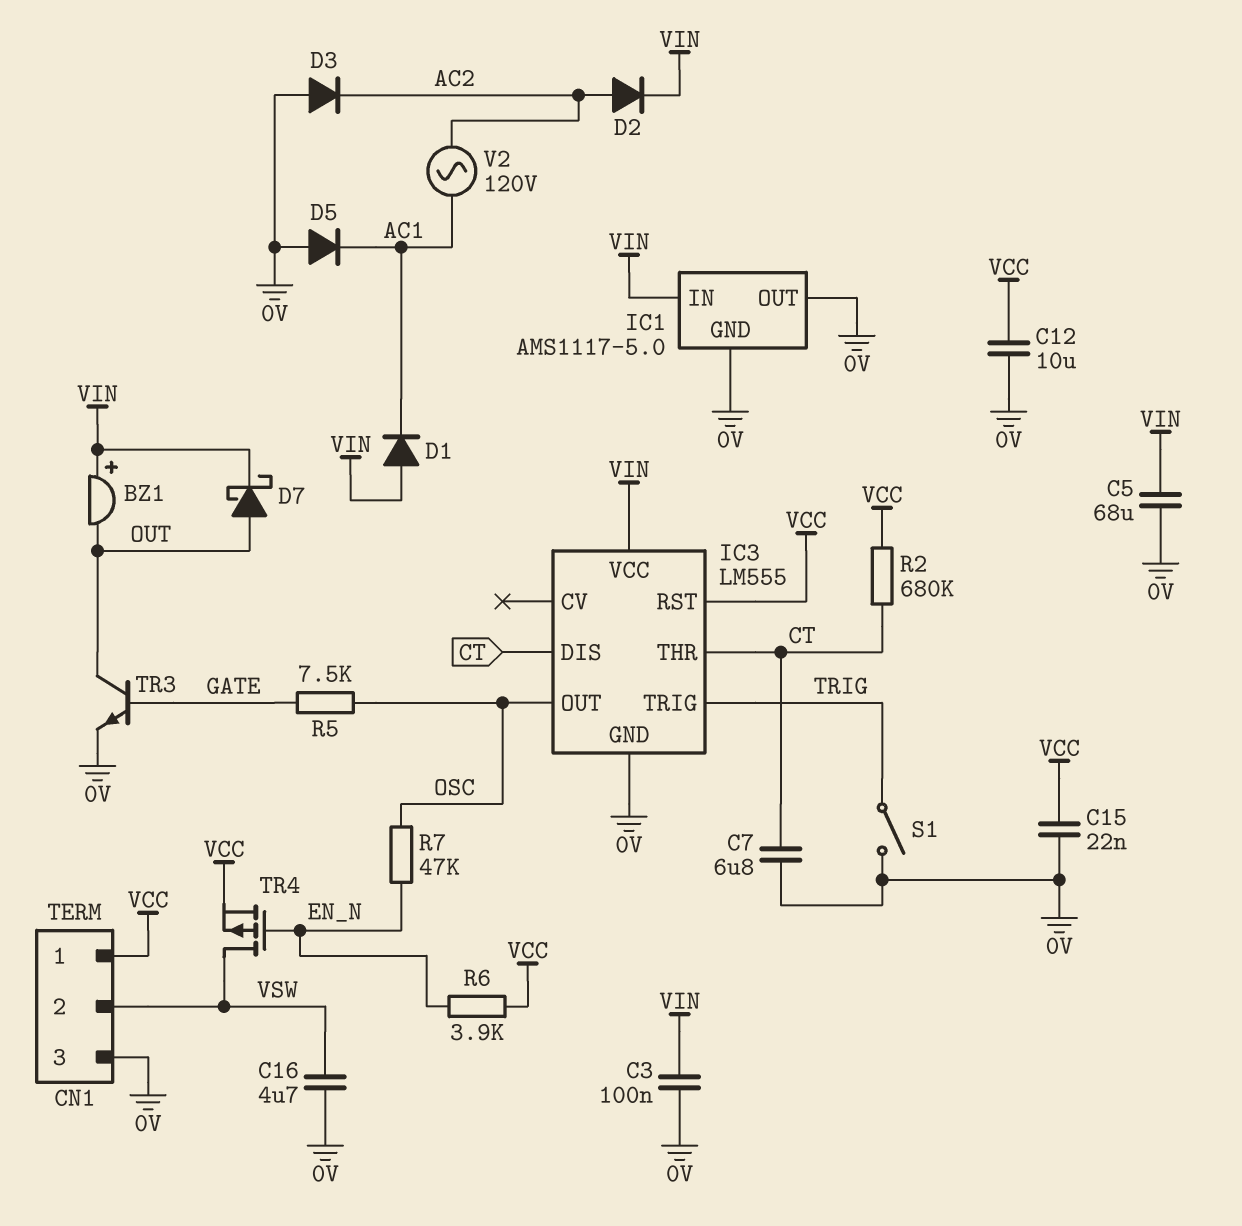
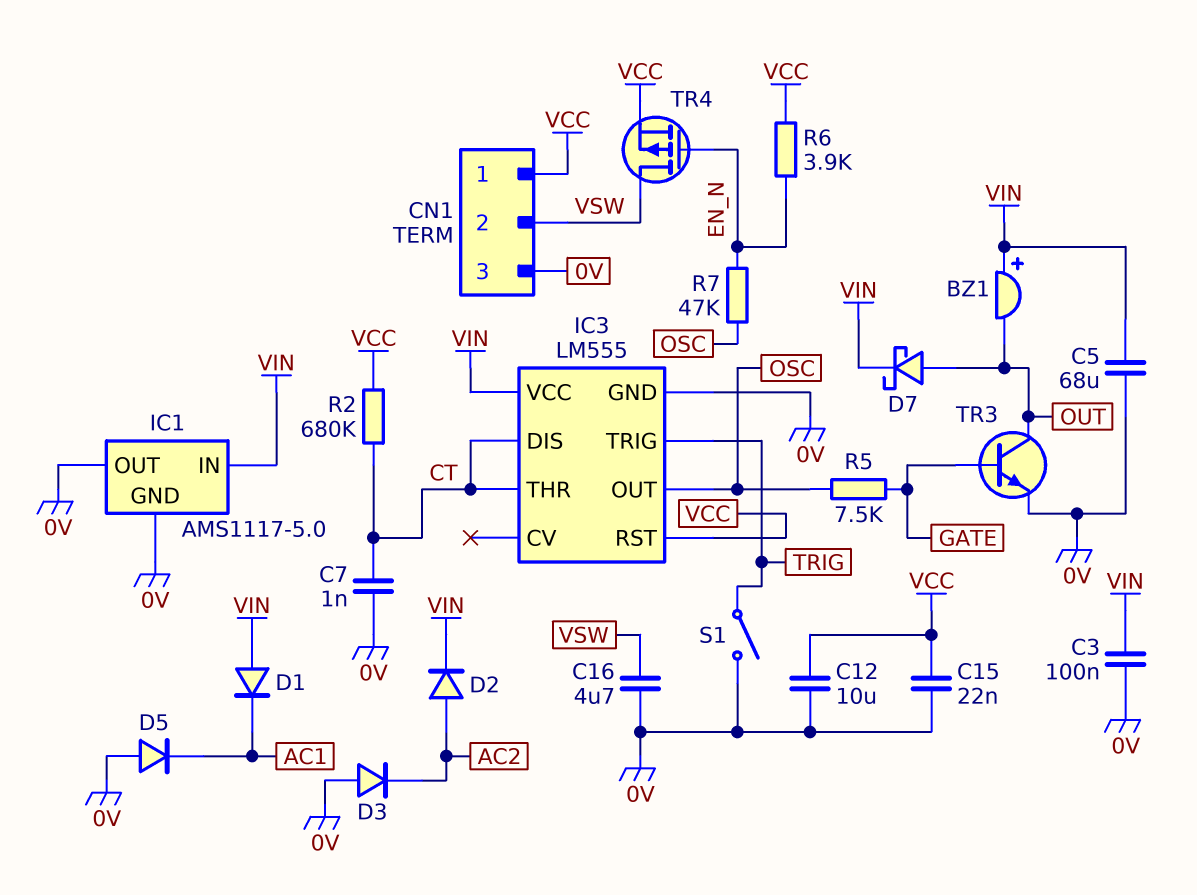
C7: 6.8uF (0V, CT) -> 1nF (0V, CT)
V2: AC 120V (AC1, AC2) -> none

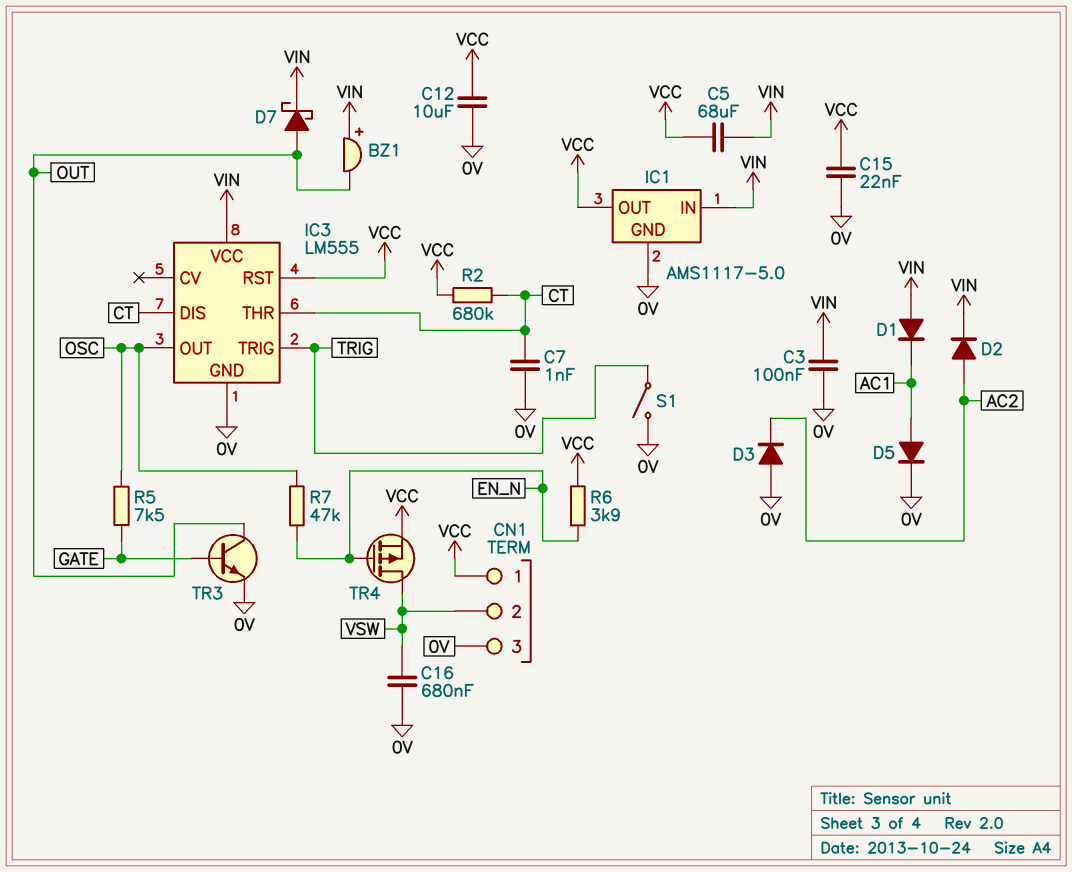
C5: 68uF (0V, VIN) -> 68uF (VCC, VIN)
C16: 4.7uF (0V, VSW) -> 680nF (0V, VSW)
D5: diode (A 0V, K AC1) -> diode (A AC1, K 0V)
IC1 pin OUT: 0V -> VCC

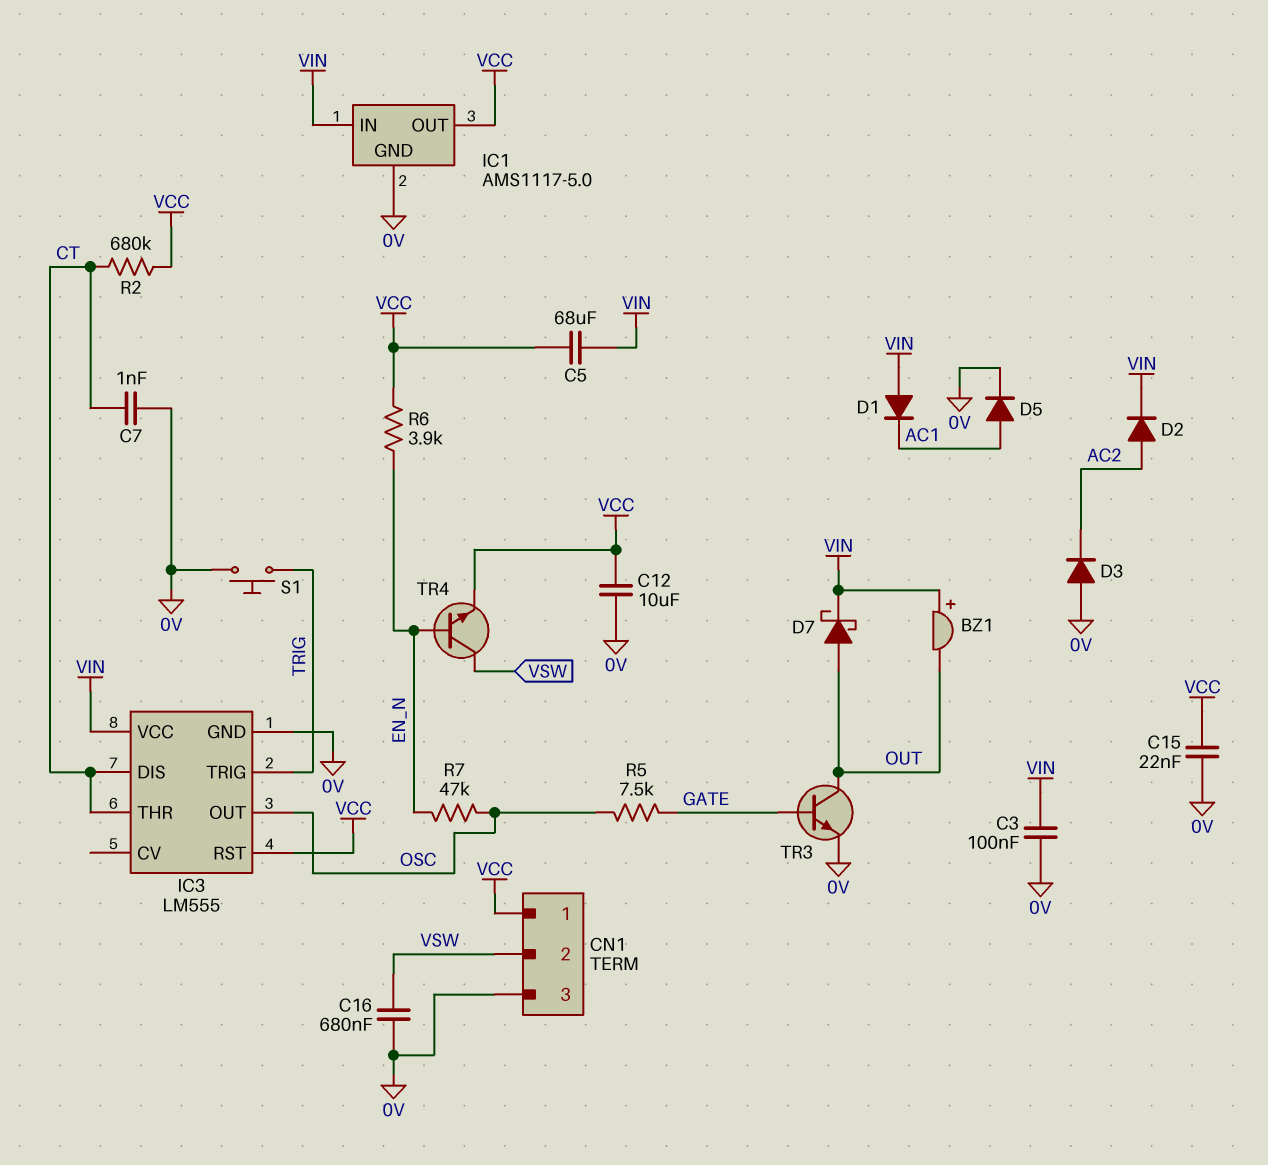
S1: switch (0V, TRIG) -> button (0V, TRIG)
TR4: PMOS (G EN_N, D VSW, S VCC) -> NPN (B EN_N, C VSW, E VCC)

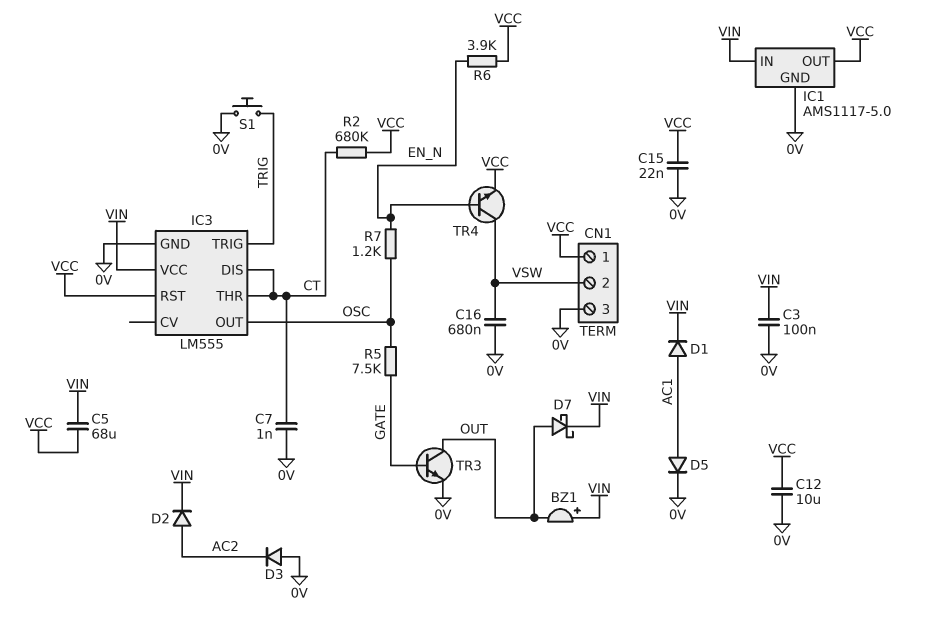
D1: diode (A VIN, K AC1) -> diode (A AC1, K VIN)
R7: 47k (EN_N, OSC) -> 1.2k (EN_N, OSC)

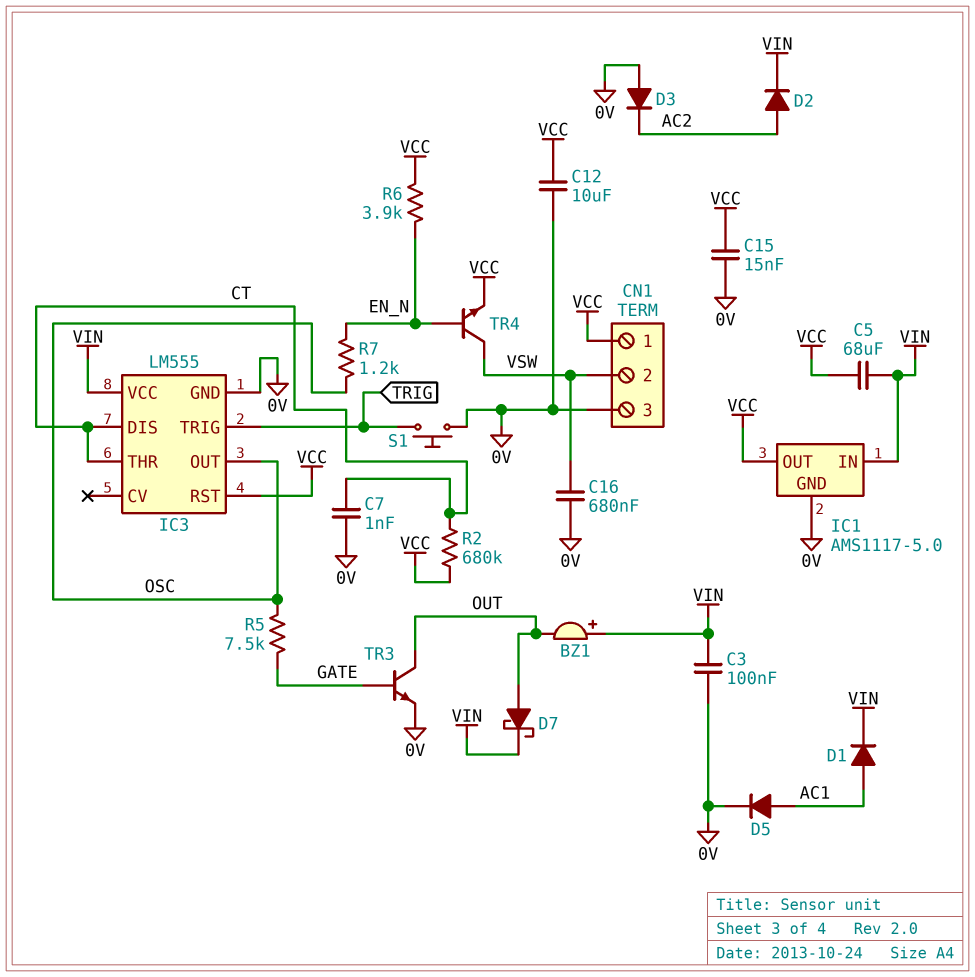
C15: 22nF (0V, VCC) -> 15nF (0V, VCC)

